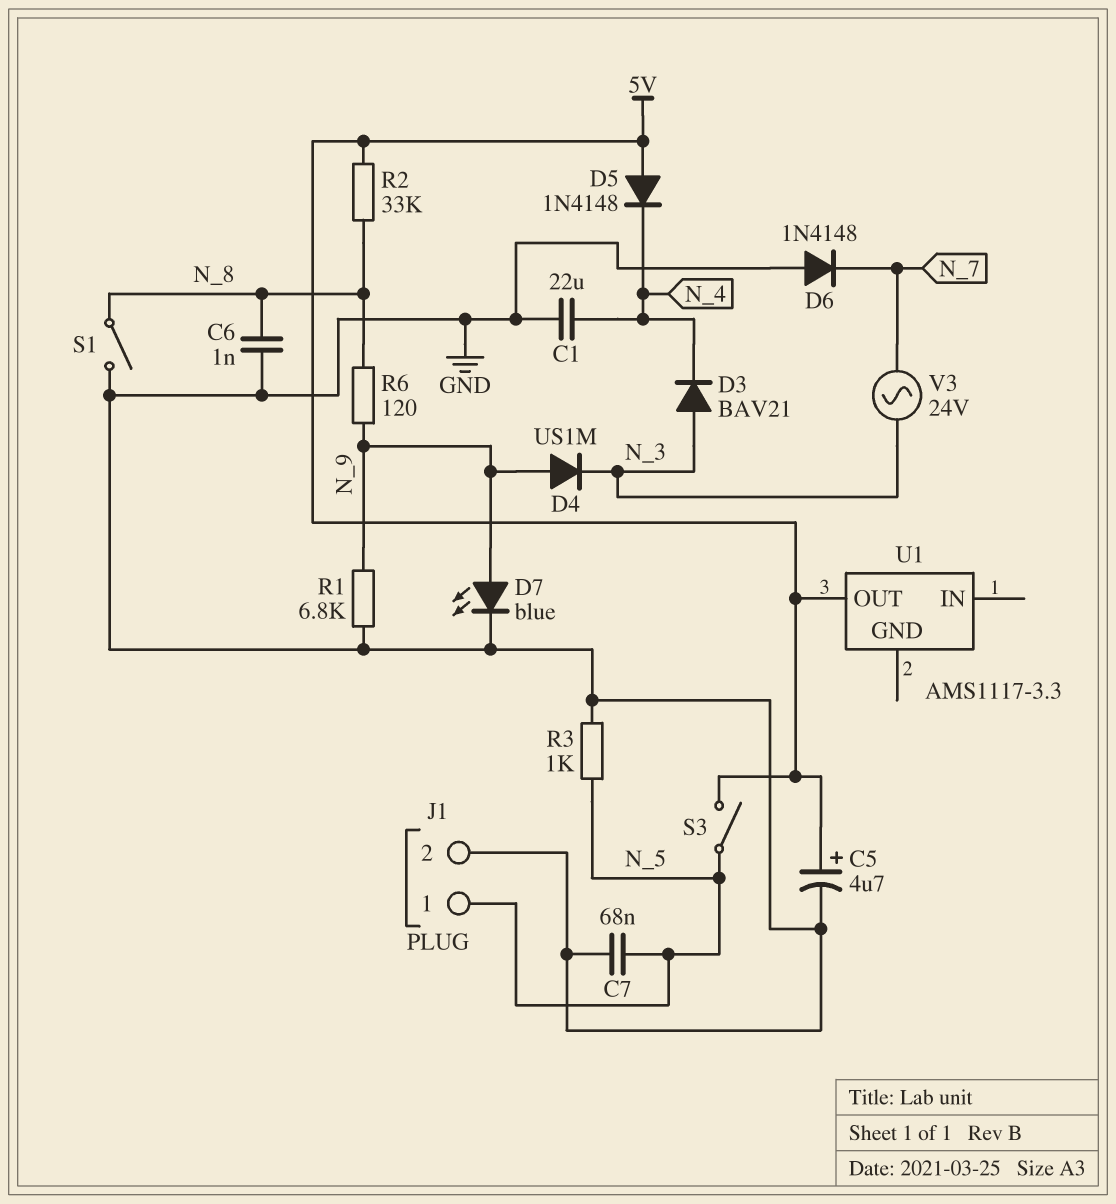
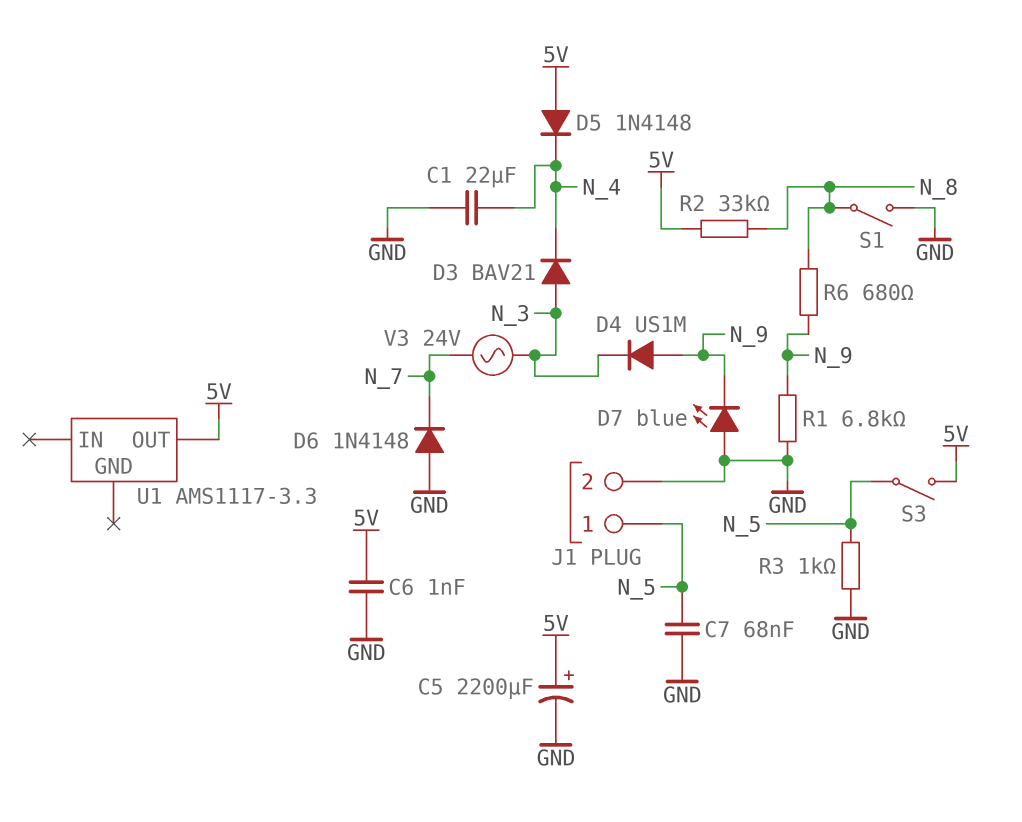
C5: 4.7uF (plus 5V, minus GND) -> 2200uF (plus 5V, minus GND)
C6: 1nF (GND, N_8) -> 1nF (5V, GND)
D7: LED blue (A N_9, K GND) -> LED blue (A GND, K N_9)
R6: 120 (N_8, N_9) -> 680 (N_8, N_9)

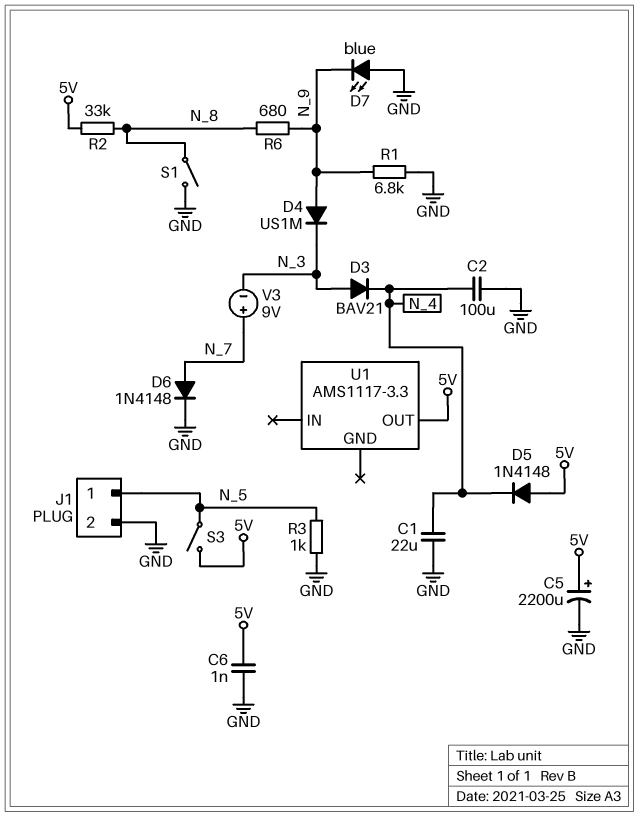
C2: none -> 100uF (GND, N_4)
C7: 68nF (GND, N_5) -> none
D6: diode 1N4148 (A GND, K N_7) -> diode 1N4148 (A N_7, K GND)
V3: AC 24V (N_3, N_7) -> 9V (plus N_7, minus N_3)

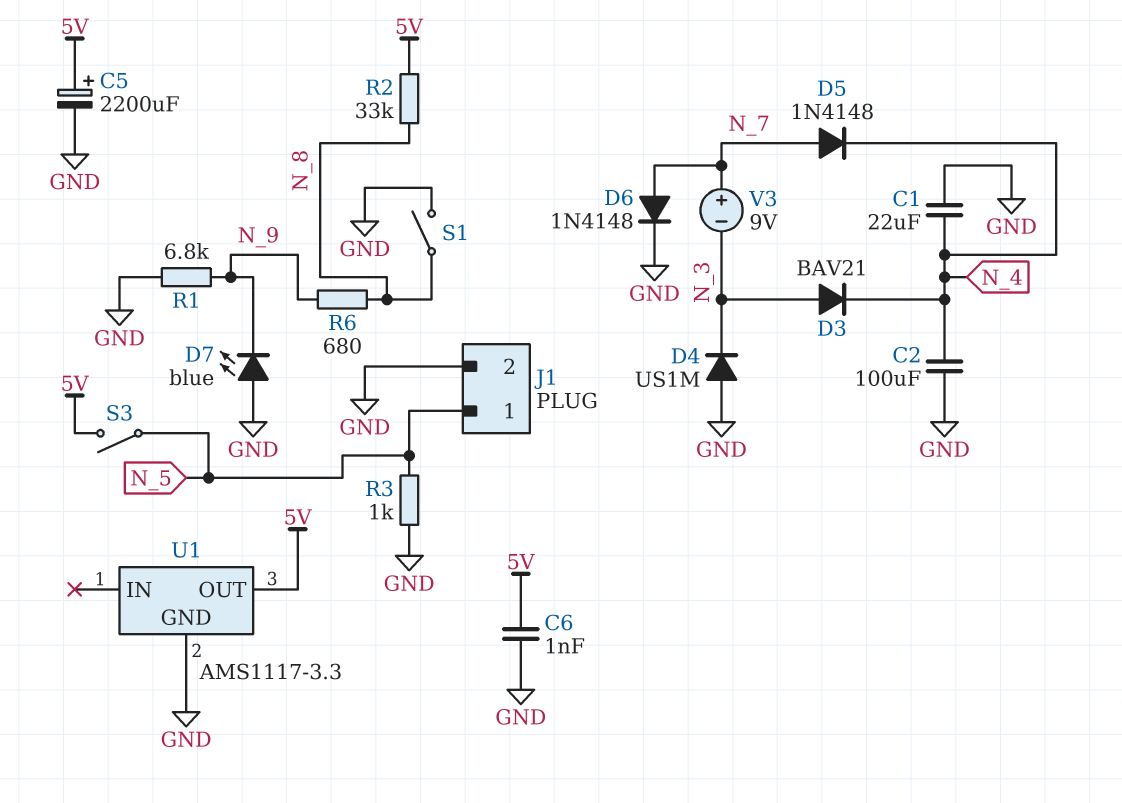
D4: diode US1M (A N_9, K N_3) -> diode US1M (A GND, K N_3)
D5: diode 1N4148 (A 5V, K N_4) -> diode 1N4148 (A N_7, K N_4)
U1 pin GND: none -> GND

